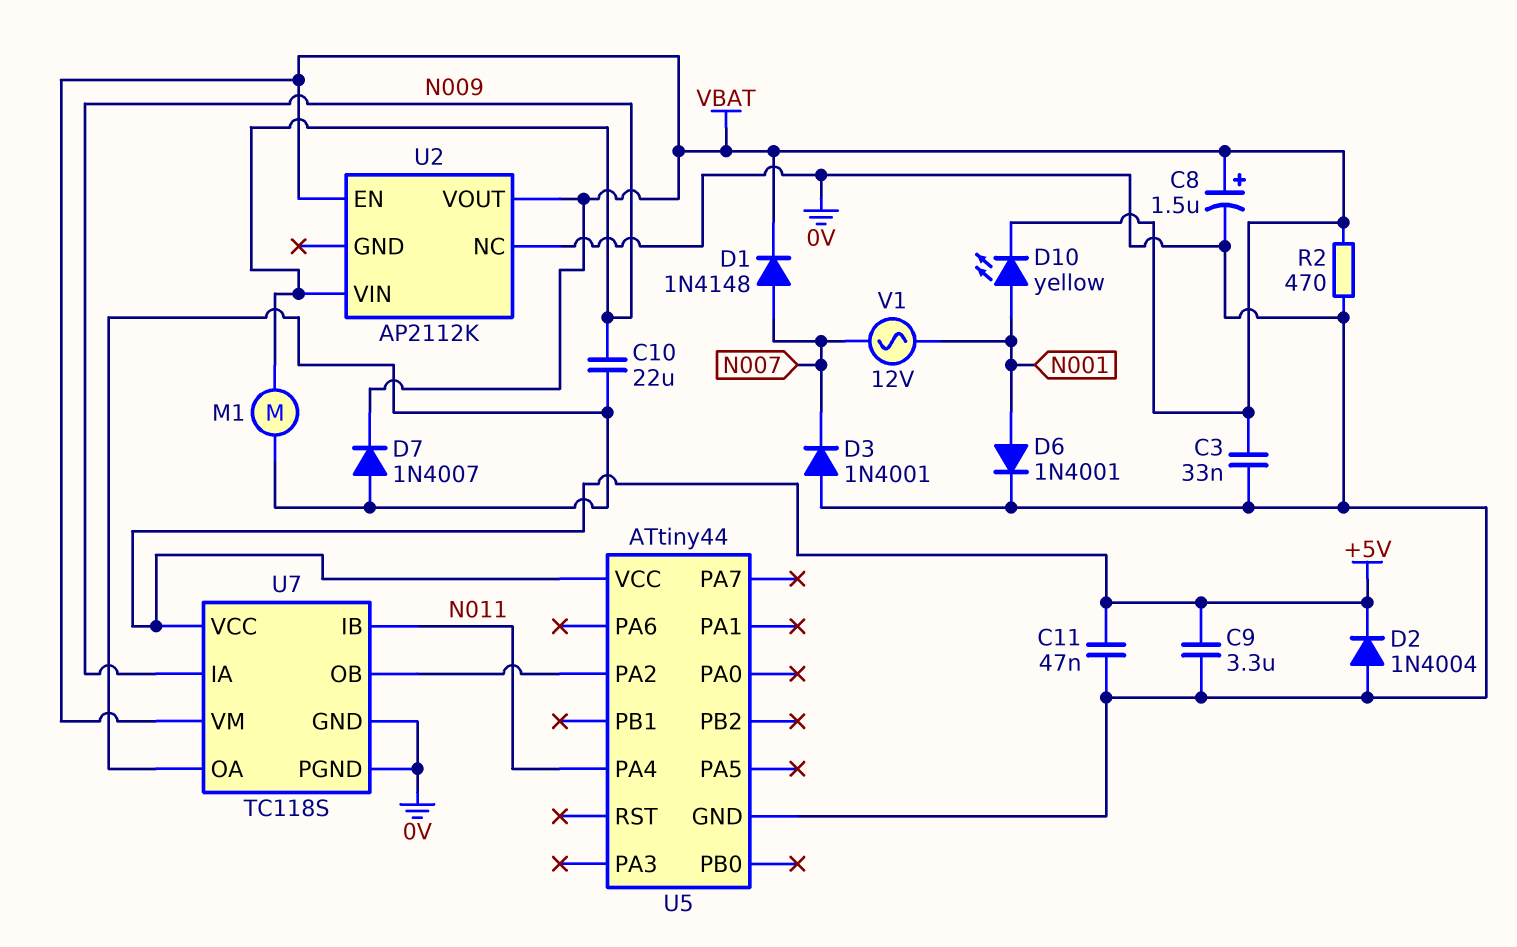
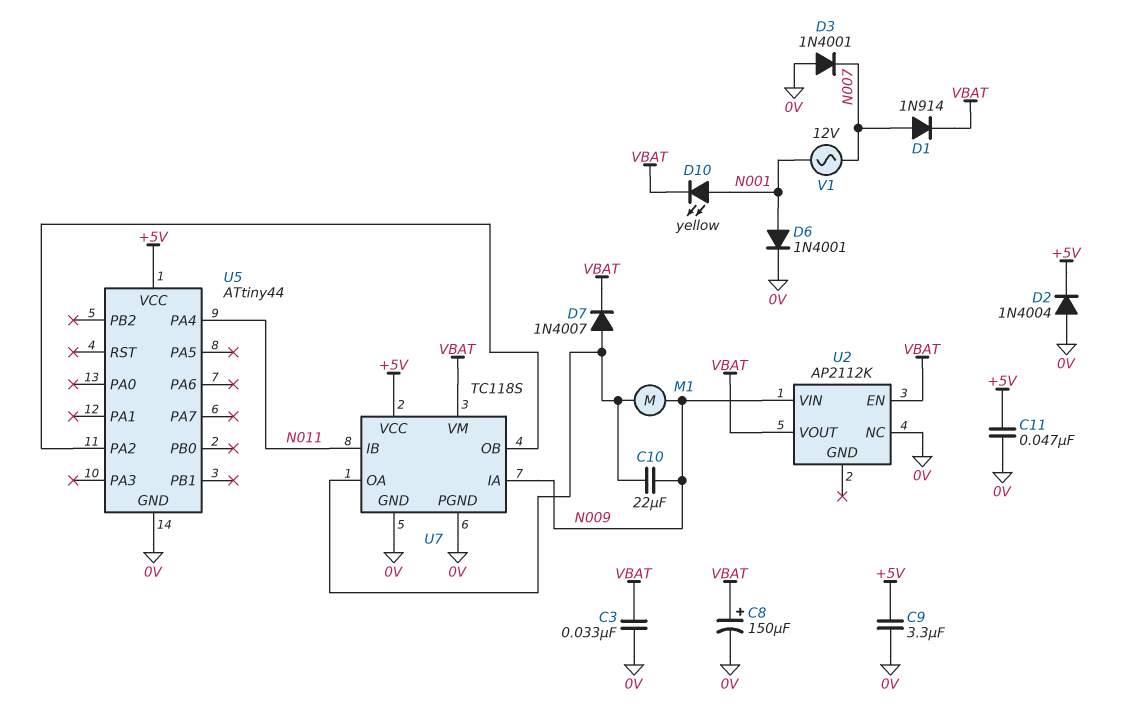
C8: 1.5uF (plus VBAT, minus 0V) -> 150uF (plus VBAT, minus 0V)
D1: diode 1N4148 (A N007, K VBAT) -> diode 1N914 (A N007, K VBAT)
R2: 470 (0V, VBAT) -> none

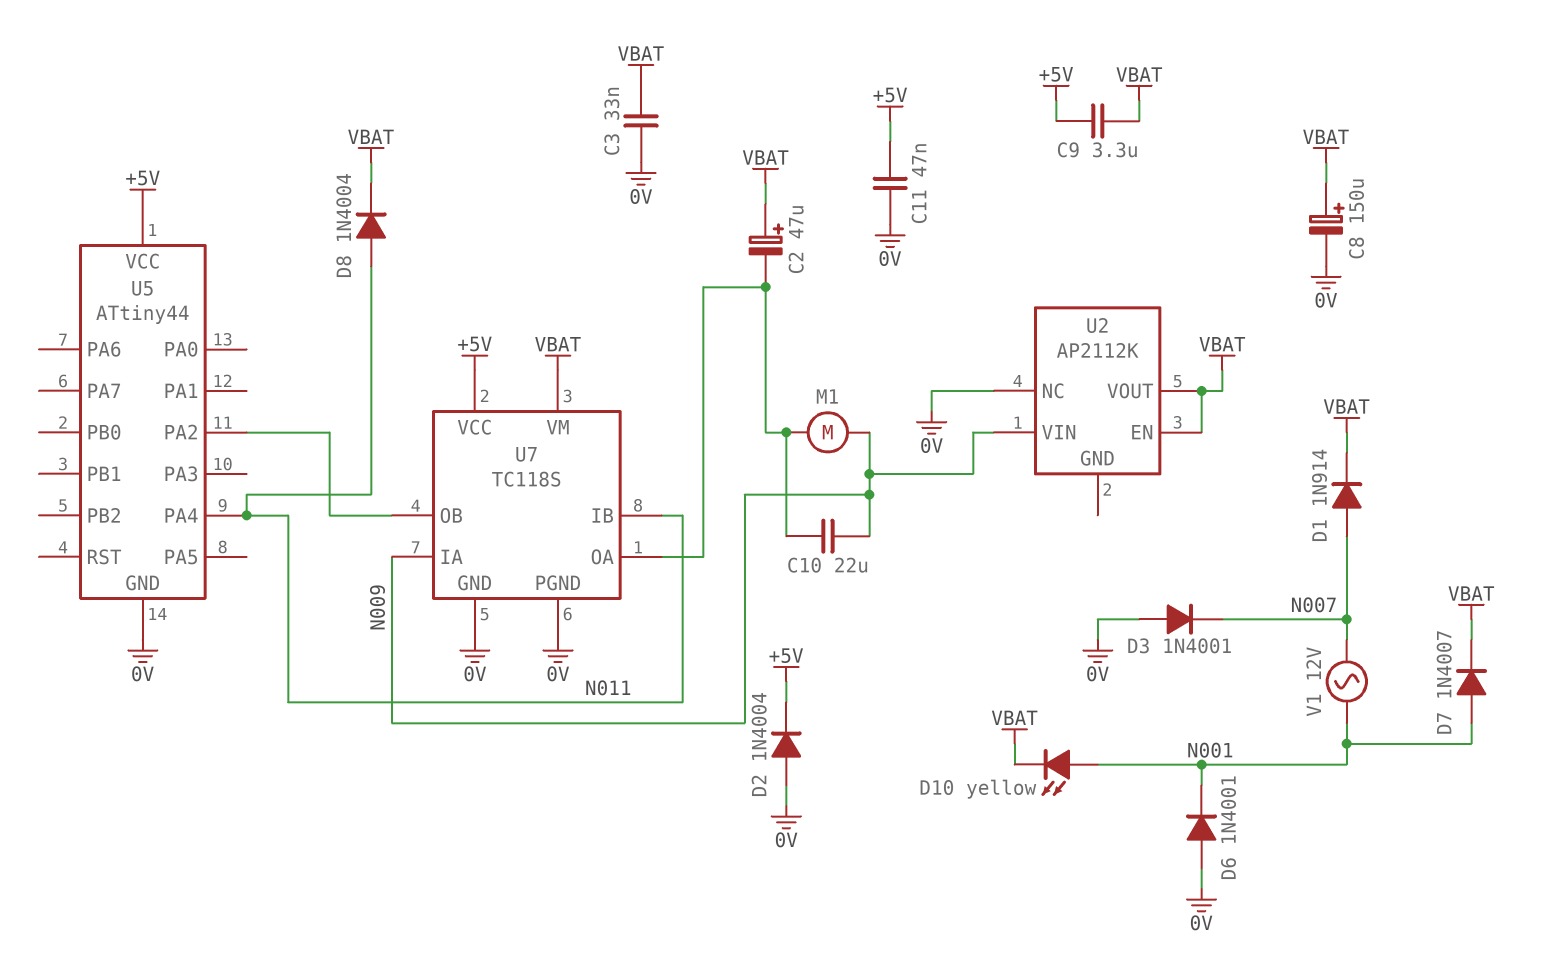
C2: none -> 47uF (plus VBAT, minus U7/OA)
C9: 3.3uF (+5V, 0V) -> 3.3uF (+5V, VBAT)
D6: diode 1N4001 (A N001, K 0V) -> diode 1N4001 (A 0V, K N001)
D7: diode 1N4007 (A U7/OA, K VBAT) -> diode 1N4007 (A N001, K VBAT)
D8: none -> diode 1N4004 (A N011, K VBAT)

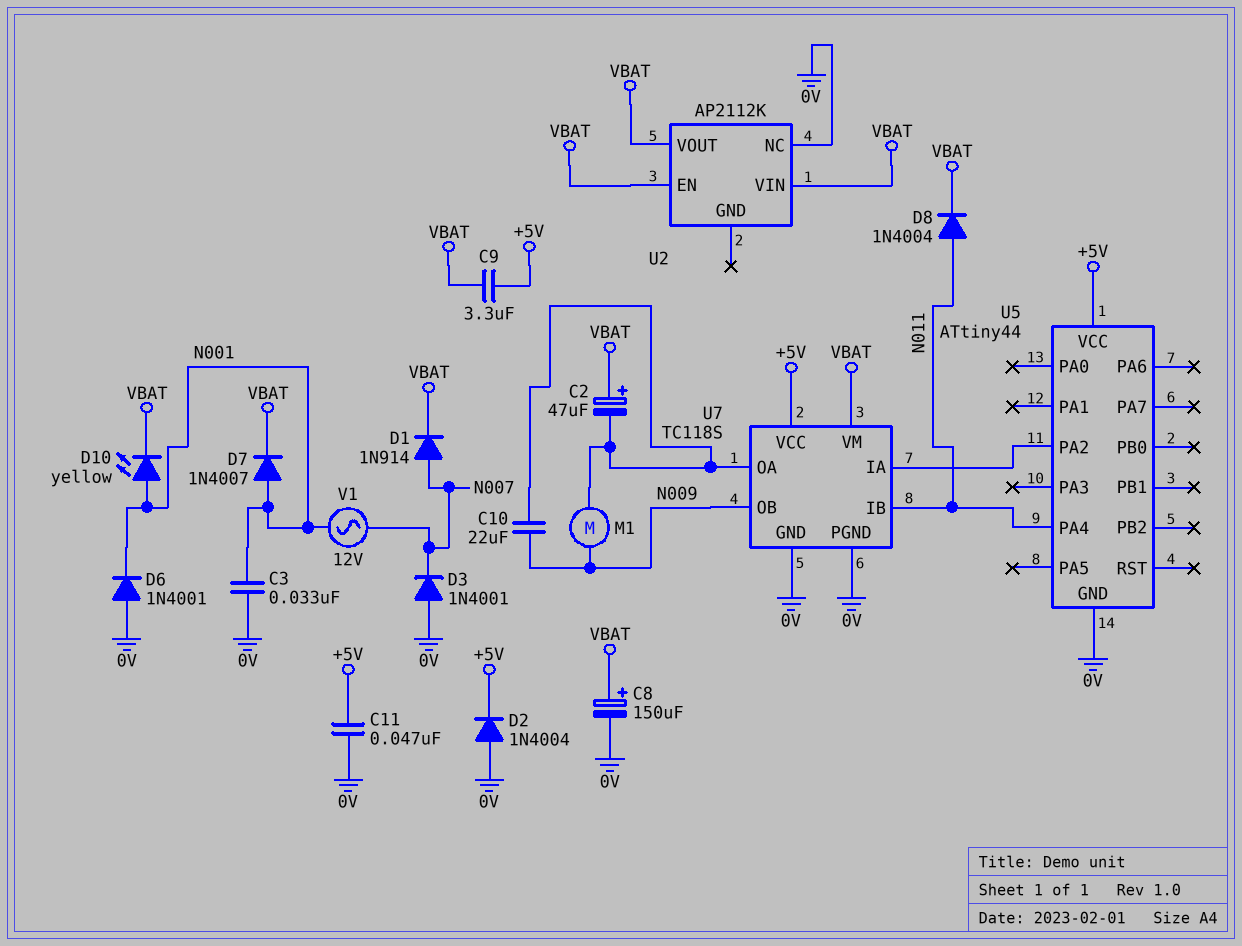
C3: 33nF (0V, VBAT) -> 33nF (0V, N001)
U2 pin VIN: N009 -> VBAT
U7 pin IA: N009 -> U5/PA2
U7 pin OB: U5/PA2 -> N009

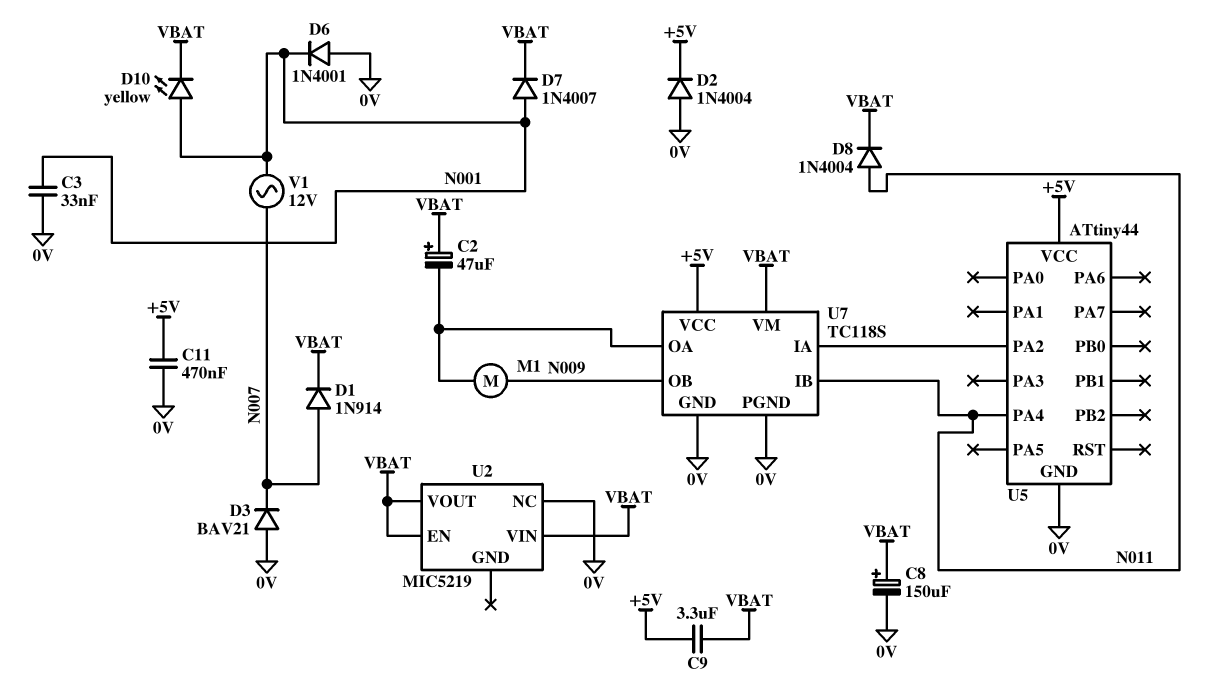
C10: 22uF (N009, U7/OA) -> none
C11: 47nF (+5V, 0V) -> 470nF (+5V, 0V)
D3: diode 1N4001 (A 0V, K N007) -> diode BAV21 (A 0V, K N007)
U2: AP2112K -> MIC5219

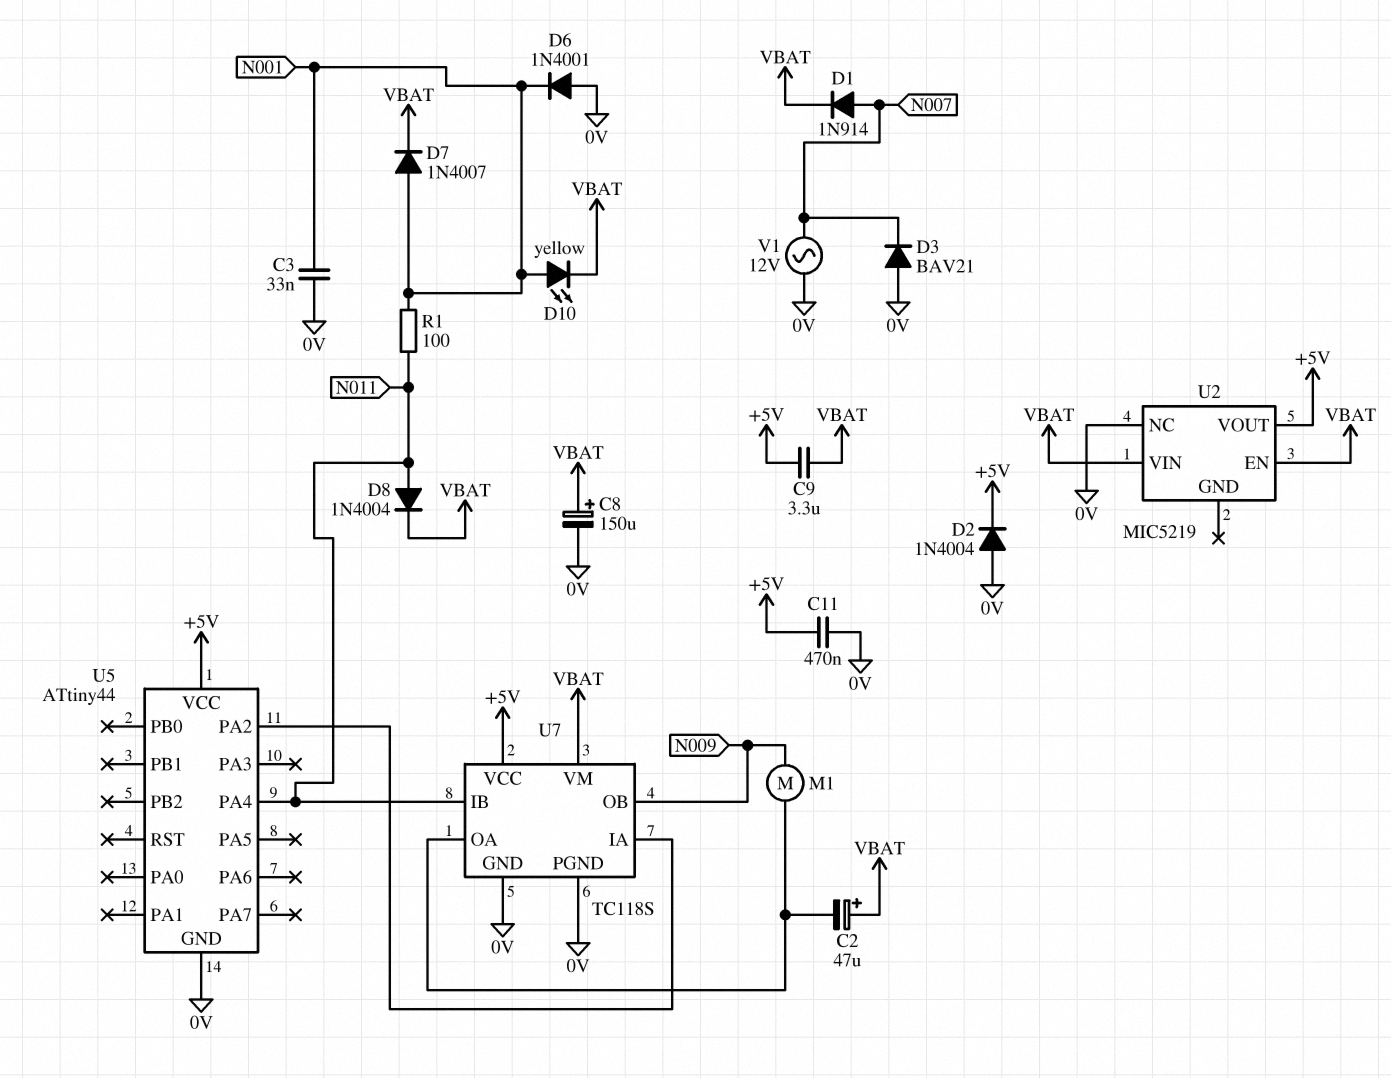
R1: none -> 100 (N001, N011)
U2 pin VOUT: VBAT -> +5V
V1: AC 12V (N001, N007) -> AC 12V (0V, N007)

